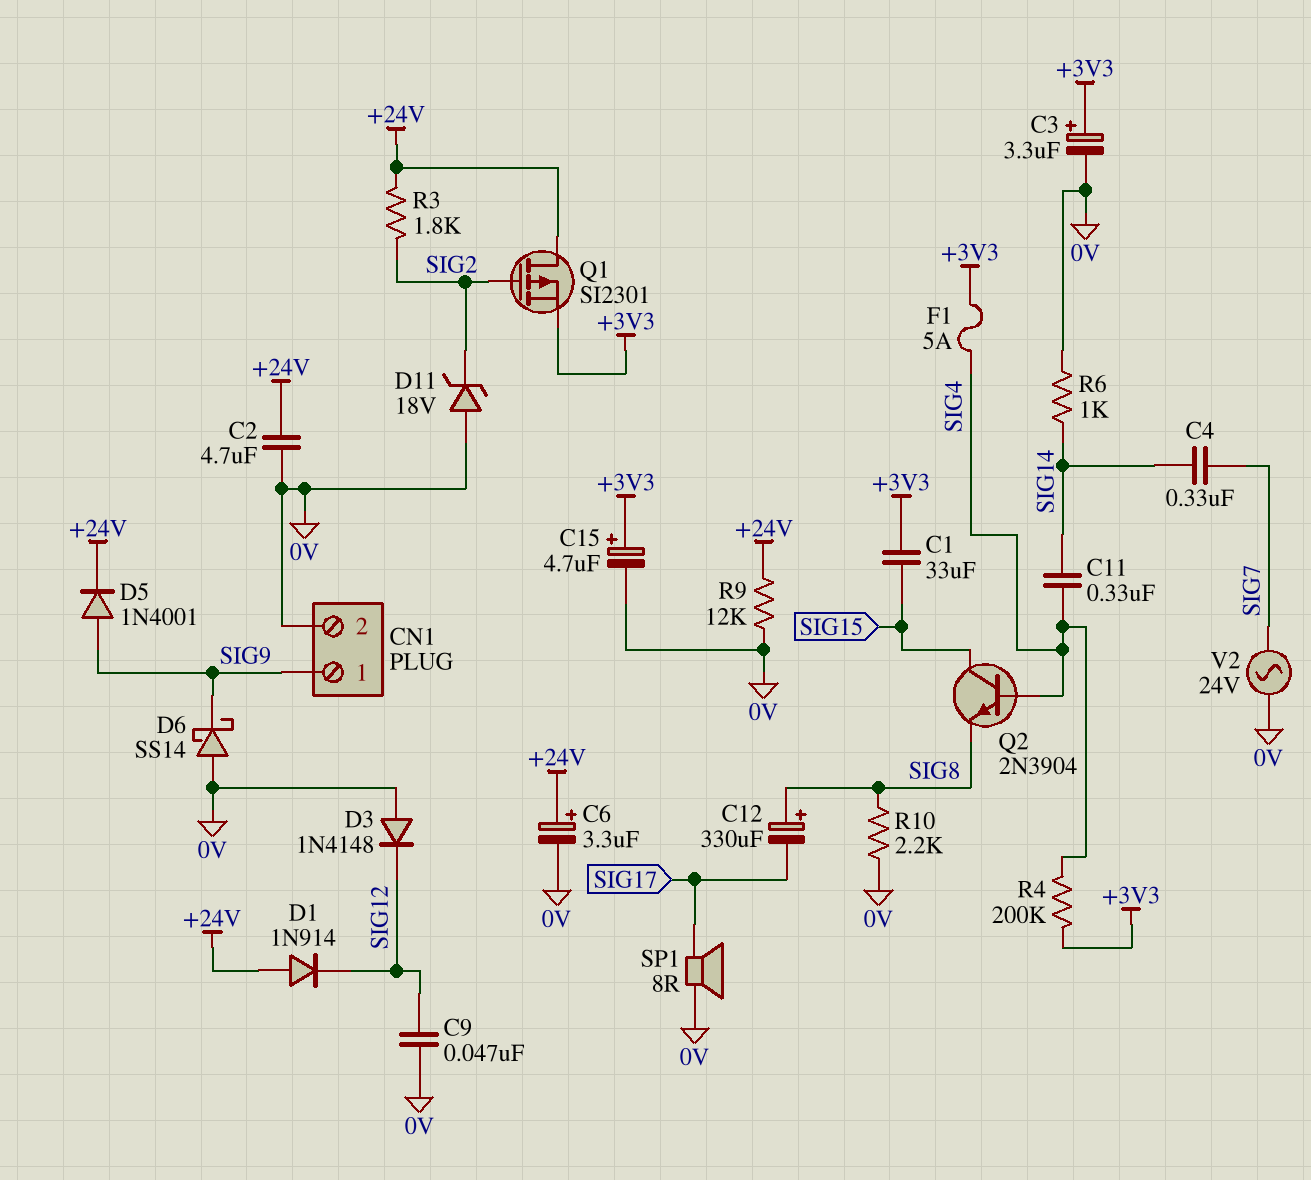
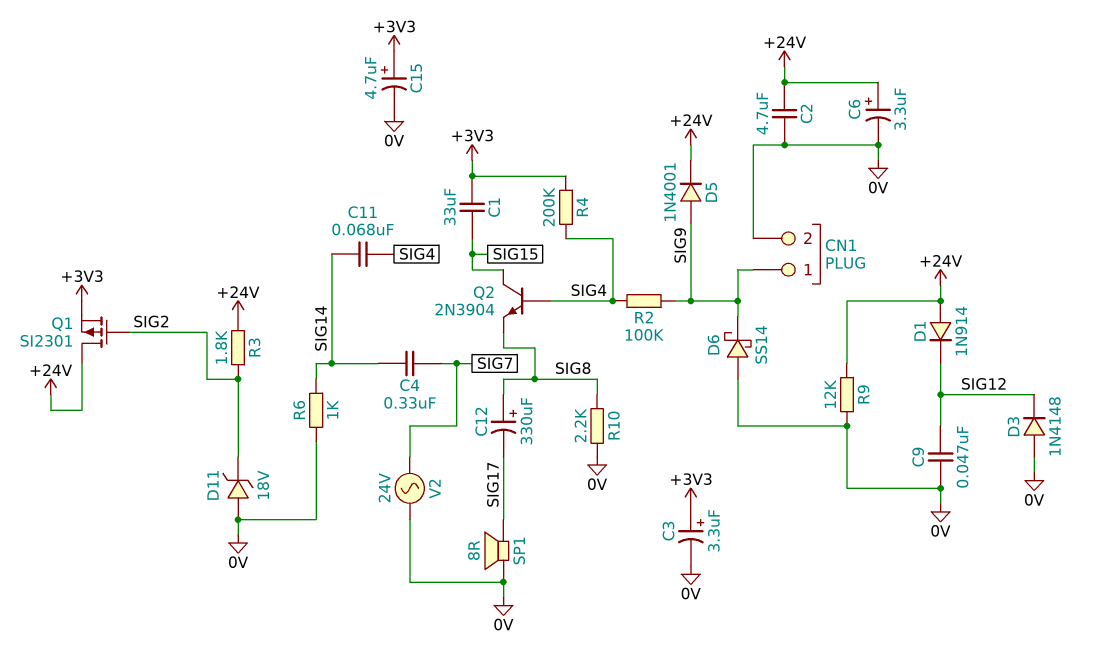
C11: 330nF (SIG4, SIG14) -> 68nF (SIG4, SIG14)
F1: 5A (+3V3, SIG4) -> none
R2: none -> 100k (SIG4, SIG9)

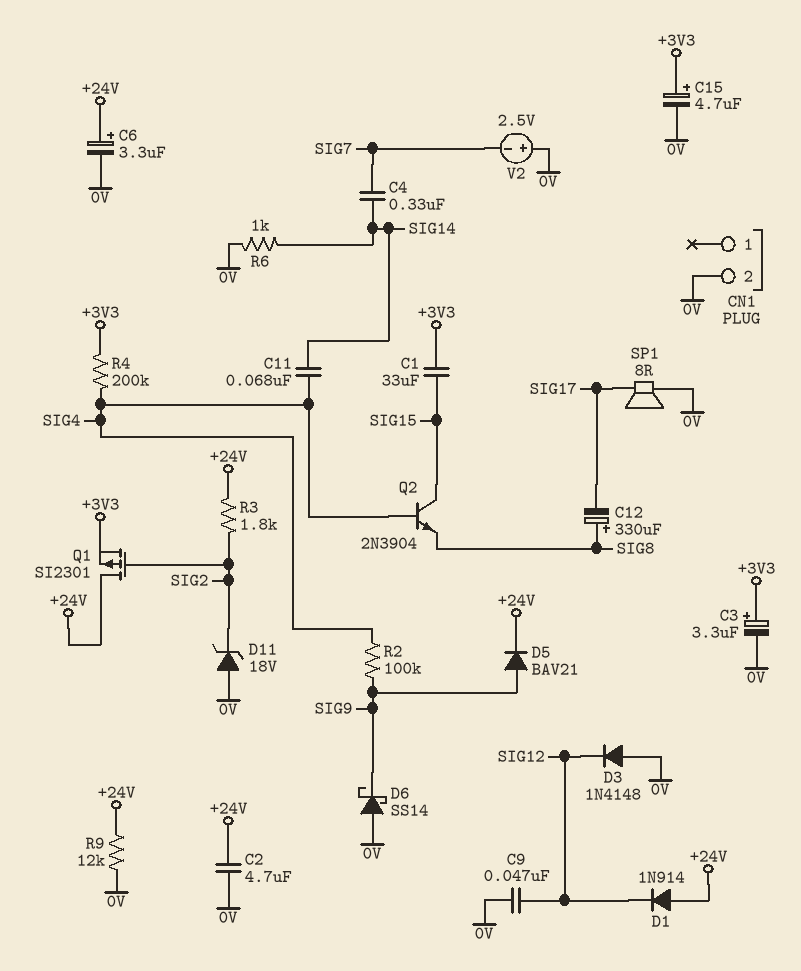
CN1 pin 1: SIG9 -> none
D5: diode 1N4001 (A SIG9, K +24V) -> diode BAV21 (A SIG9, K +24V)
R10: 2.2k (0V, SIG8) -> none
V2: AC 24V (0V, SIG7) -> 2.5V (plus 0V, minus SIG7)

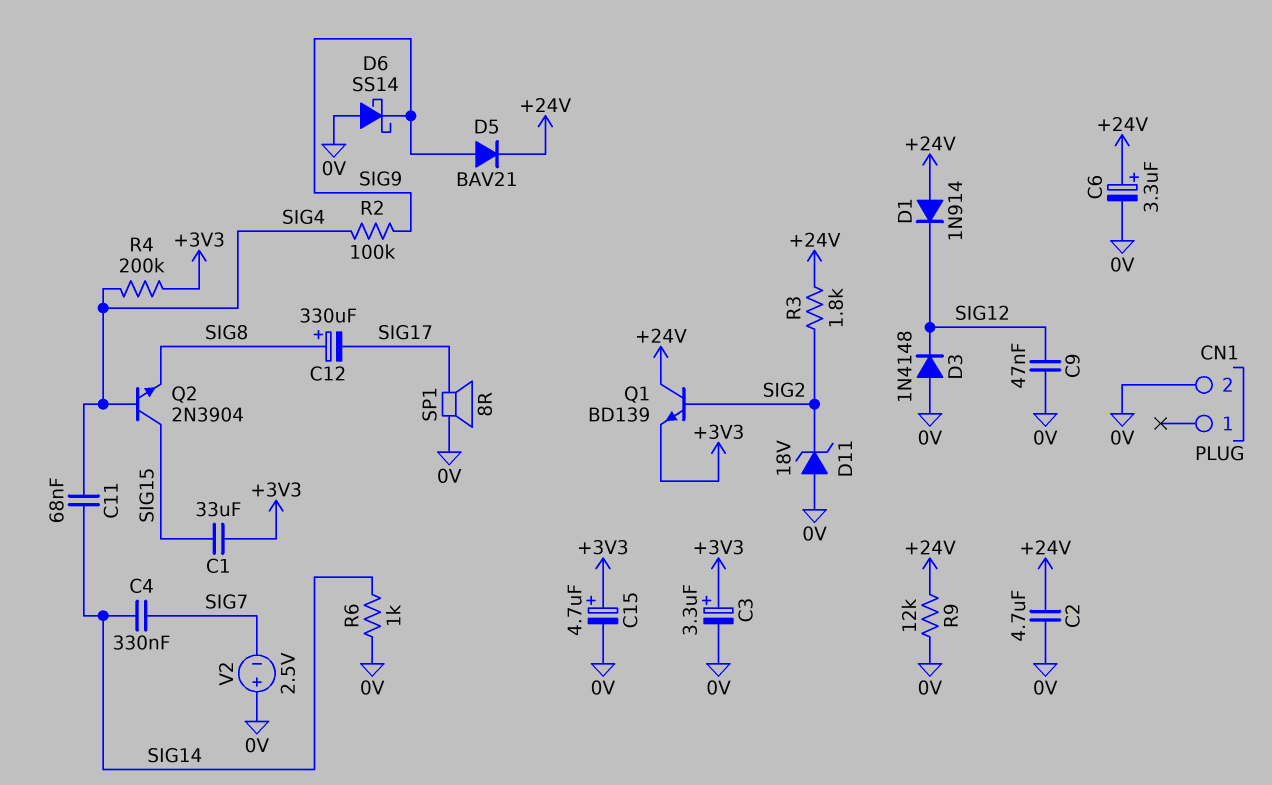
Q1: PMOS SI2301 (G SIG2, D +24V, S +3V3) -> NPN BD139 (B SIG2, C +24V, E +3V3)

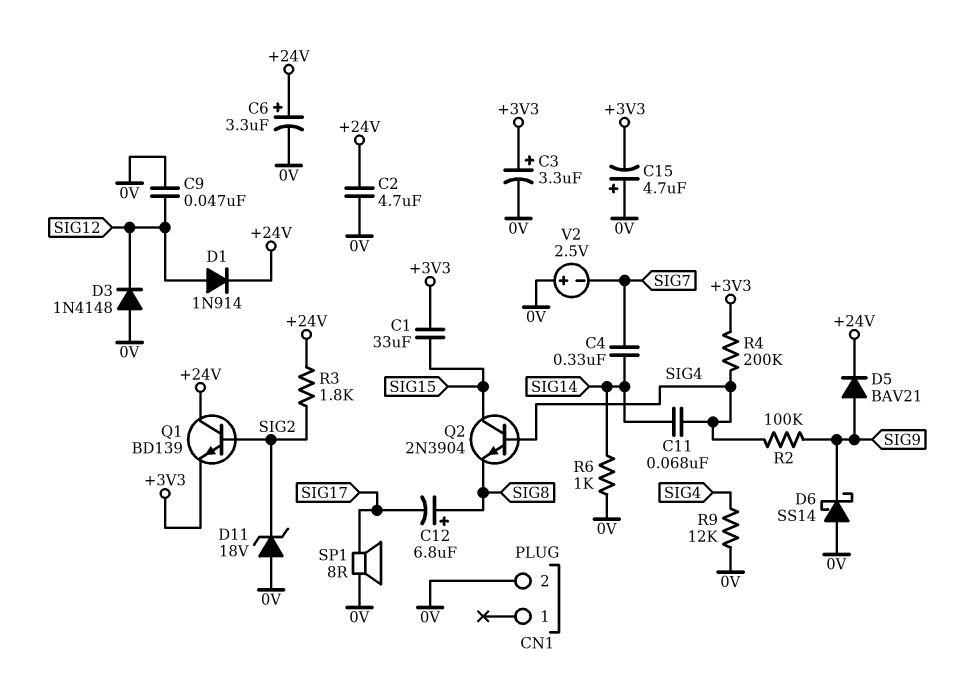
C12: 330uF (plus SIG8, minus SIG17) -> 6.8uF (plus SIG8, minus SIG17)
C15: 4.7uF (plus +3V3, minus 0V) -> 4.7uF (plus 0V, minus +3V3)
D1: diode 1N914 (A +24V, K SIG12) -> diode 1N914 (A SIG12, K +24V)
R9: 12k (+24V, 0V) -> 12k (0V, SIG4)

